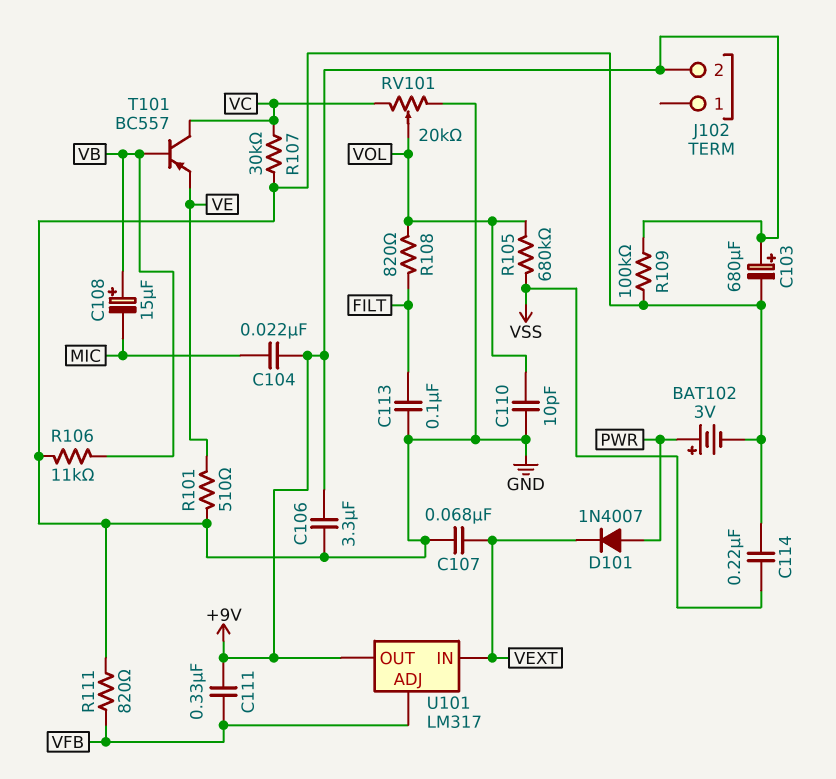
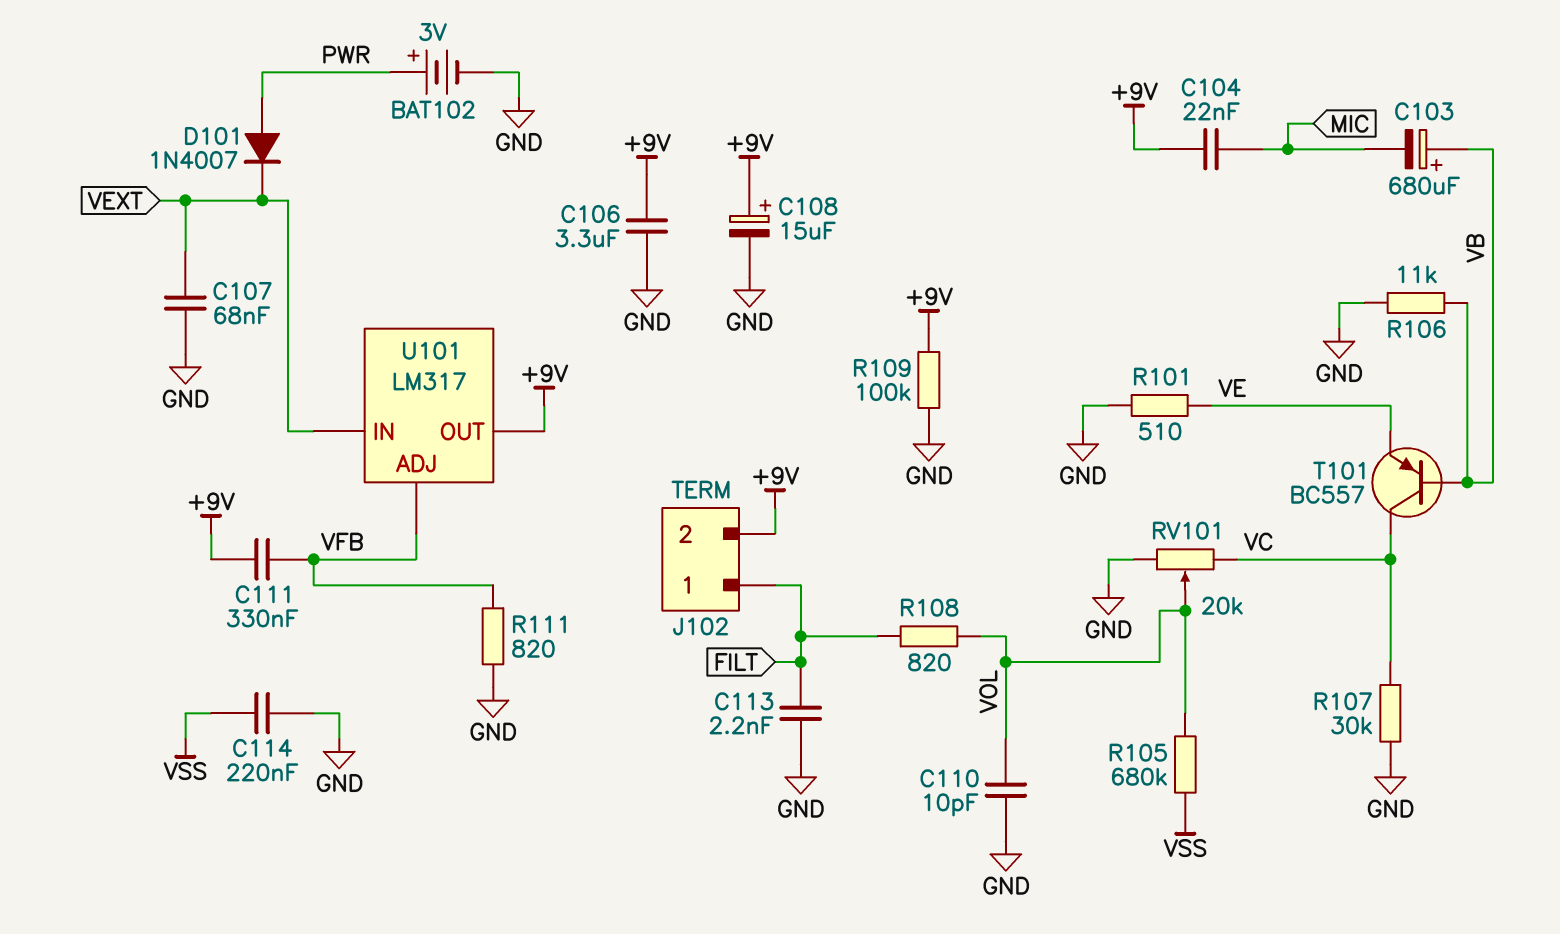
C103: 680uF (plus +9V, minus GND) -> 680uF (plus VB, minus MIC)
C108: 15uF (plus VB, minus MIC) -> 15uF (plus +9V, minus GND)
C113: 100nF (FILT, GND) -> 2.2nF (FILT, GND)
J102 pin 1: none -> FILT

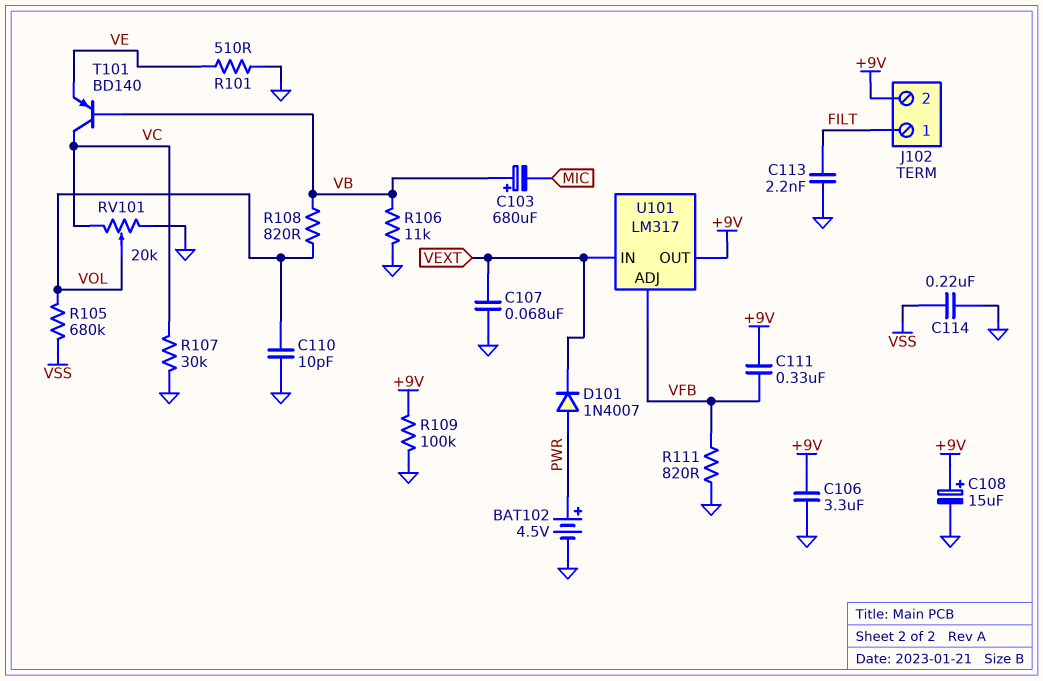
BAT102: 3V (plus PWR, minus GND) -> 4.5V (plus PWR, minus GND)
C104: 22nF (+9V, MIC) -> none
R108: 820 (FILT, VOL) -> 820 (VB, VOL)
T101: PNP BC557 (B VB, C VC, E VE) -> PNP BD140 (B VB, C VC, E VE)

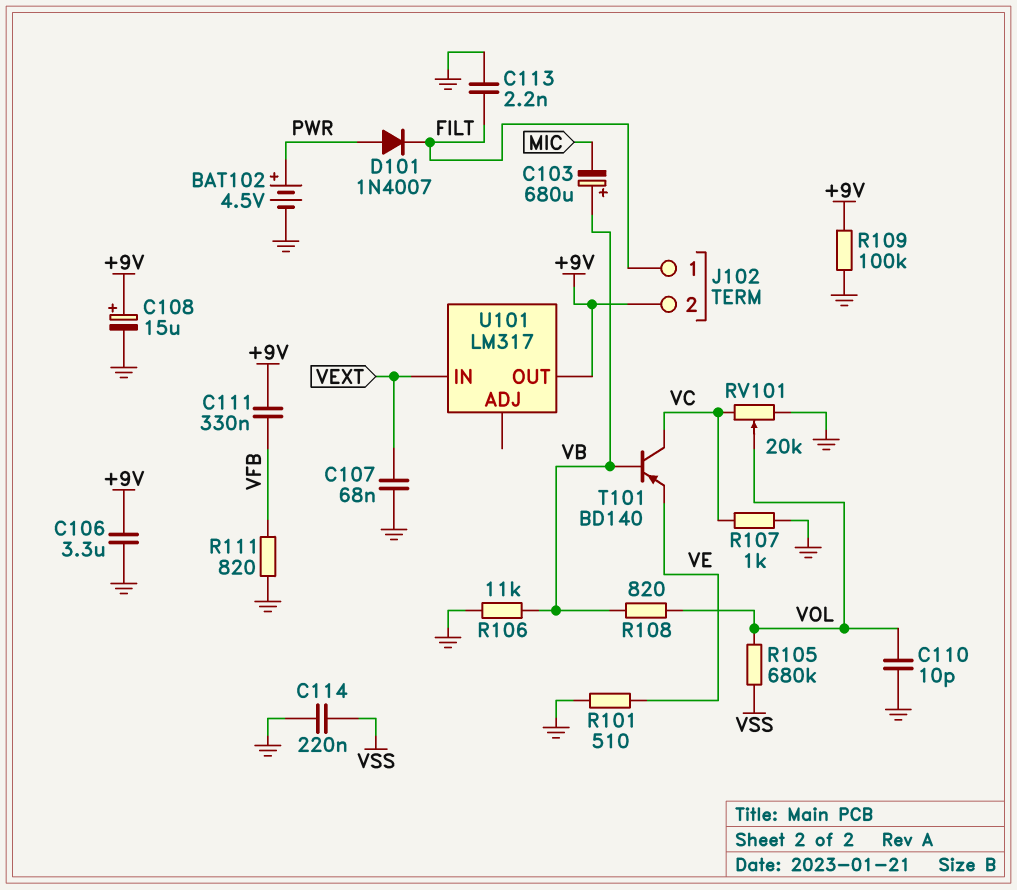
D101: diode 1N4007 (A PWR, K VEXT) -> diode 1N4007 (A PWR, K FILT)
R107: 30k (GND, VC) -> 1k (GND, VC)
U101 pin ADJ: VFB -> none

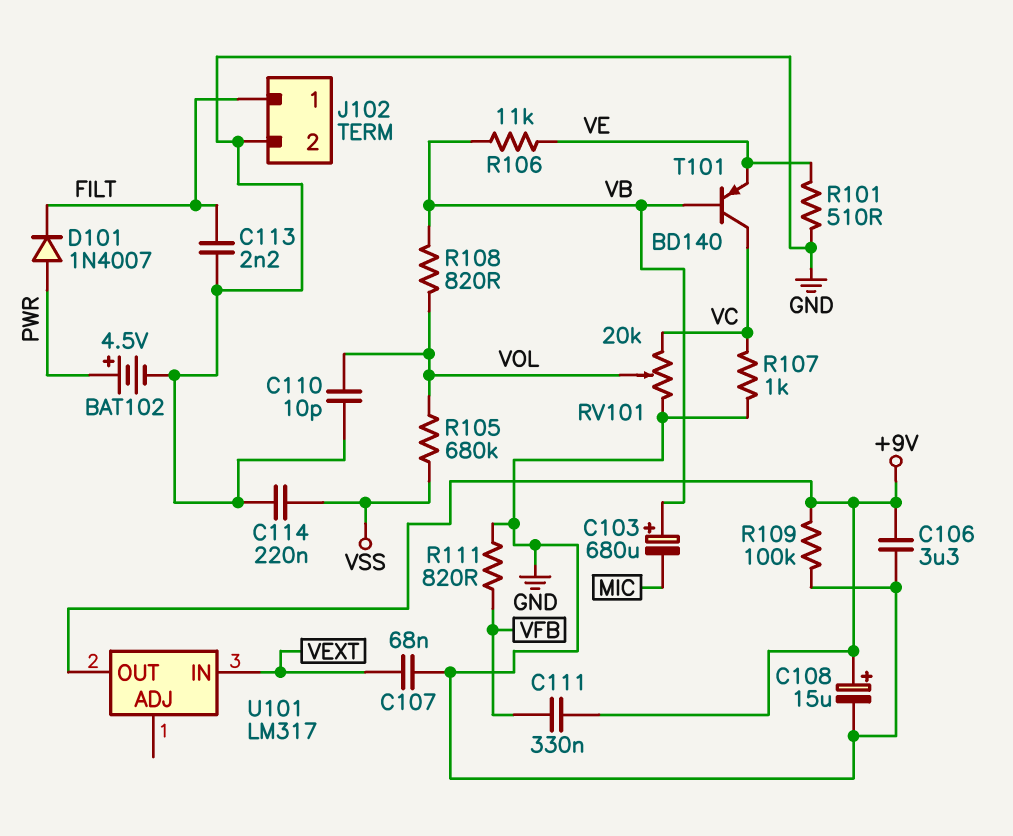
J102 pin 2: +9V -> GND
R106: 11k (GND, VB) -> 11k (VB, VE)

